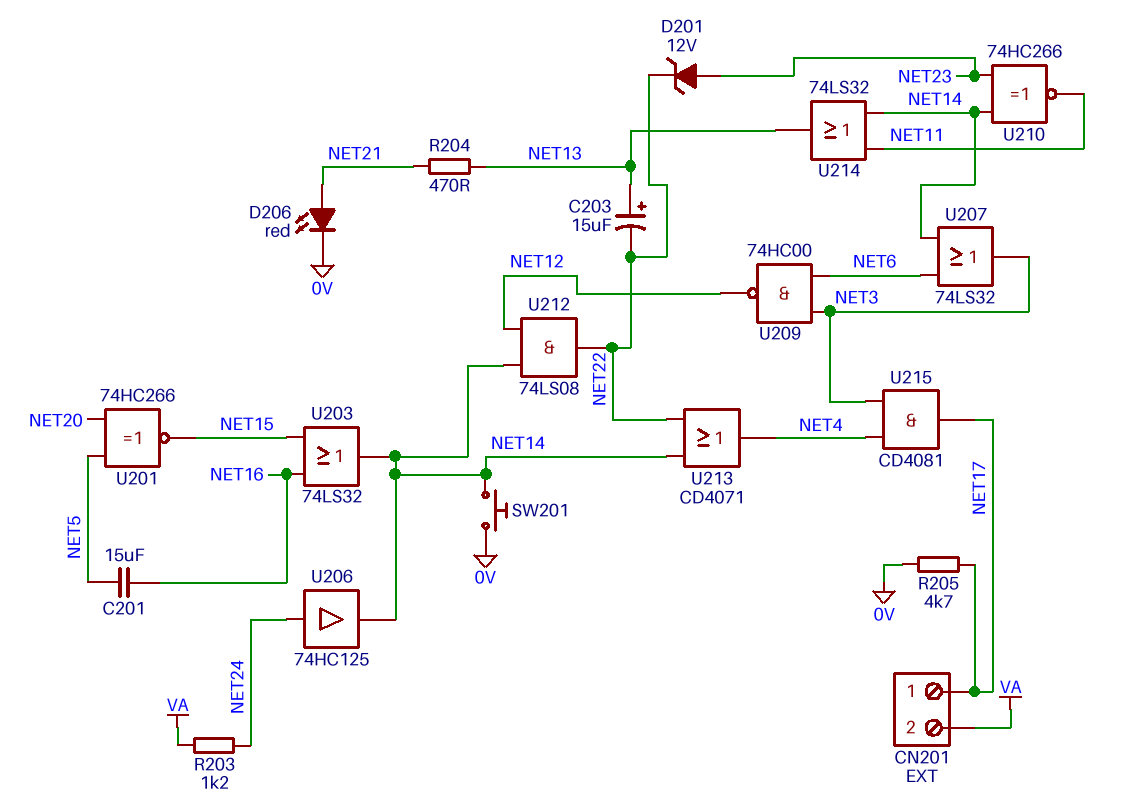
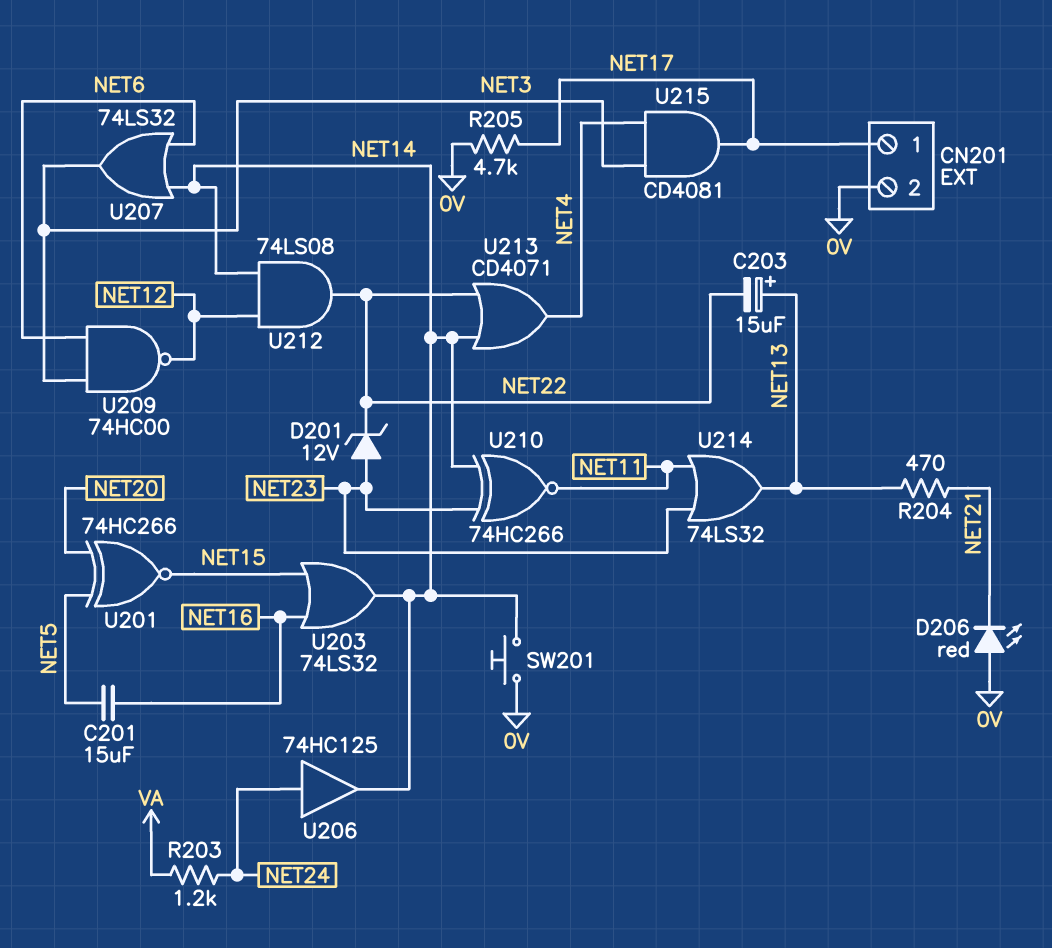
CN201 pin 2: VA -> 0V
D206: LED red (A NET21, K 0V) -> LED red (A 0V, K NET21)
U214: OR 74LS32 (in NET11, in NET14, out NET13) -> OR 74LS32 (in NET11, in NET23, out NET13)

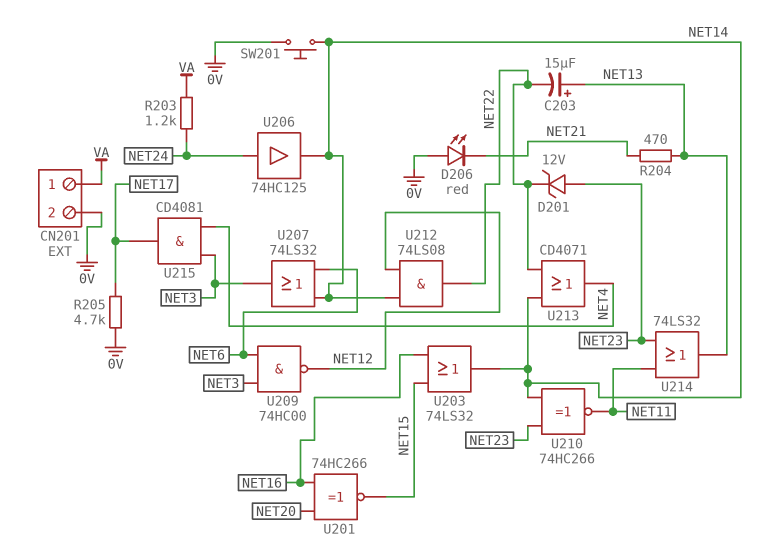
C201: 15uF (NET5, NET16) -> none
CN201 pin 1: NET17 -> VA
U201: XNOR 74HC266 (in NET5, in NET20, out NET15) -> XNOR 74HC266 (in NET16, in NET20, out NET15)

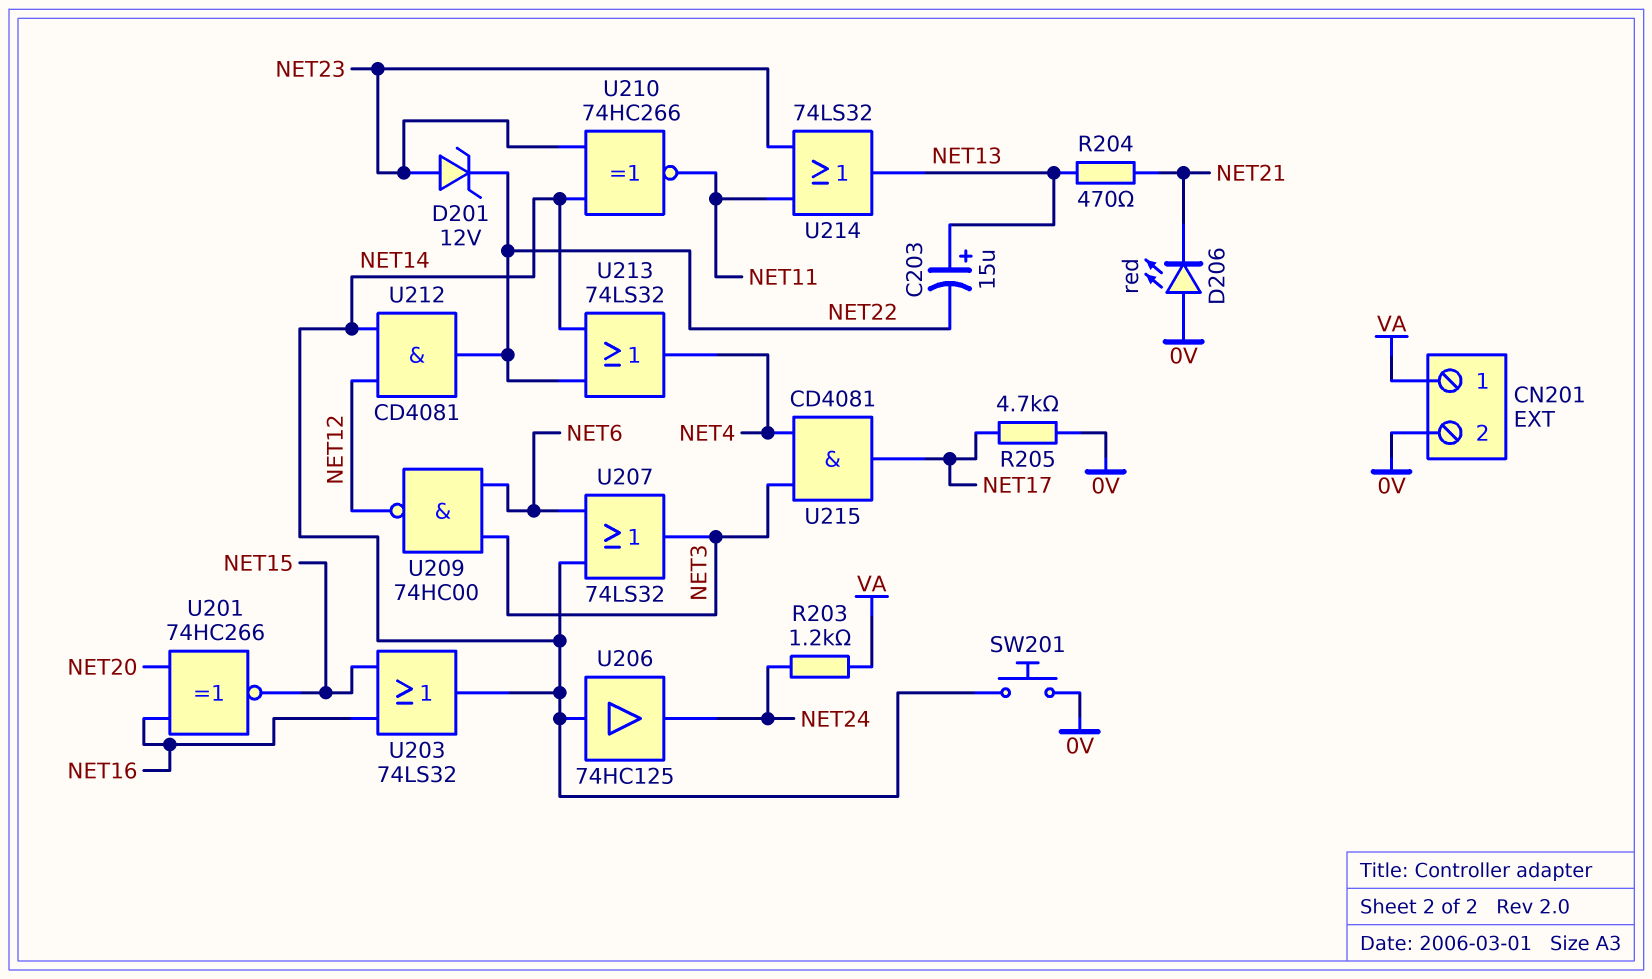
U206: buffer 74HC125 (in NET24, out NET14) -> buffer 74HC125 (in NET14, out NET24)
U212: AND 74LS08 (in NET12, in NET14, out NET22) -> AND CD4081 (in NET12, in NET14, out NET22)
U213: OR CD4071 (in NET14, in NET22, out NET4) -> OR 74LS32 (in NET14, in NET22, out NET4)

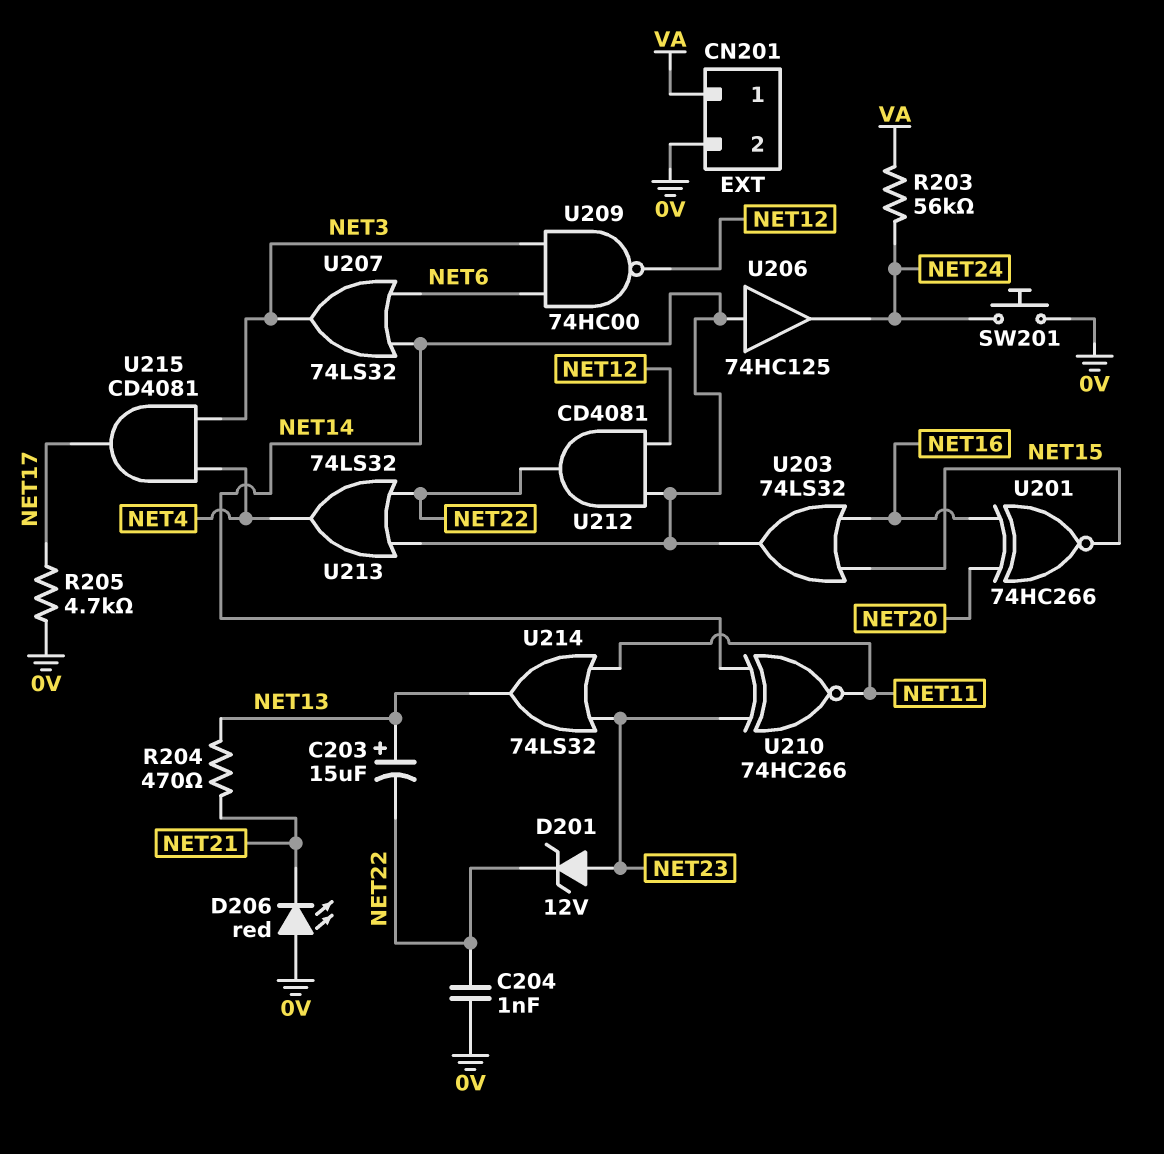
C204: none -> 1nF (0V, NET22)
R203: 1.2k (NET24, VA) -> 56k (NET24, VA)
SW201: button (0V, NET14) -> button (0V, NET24)

